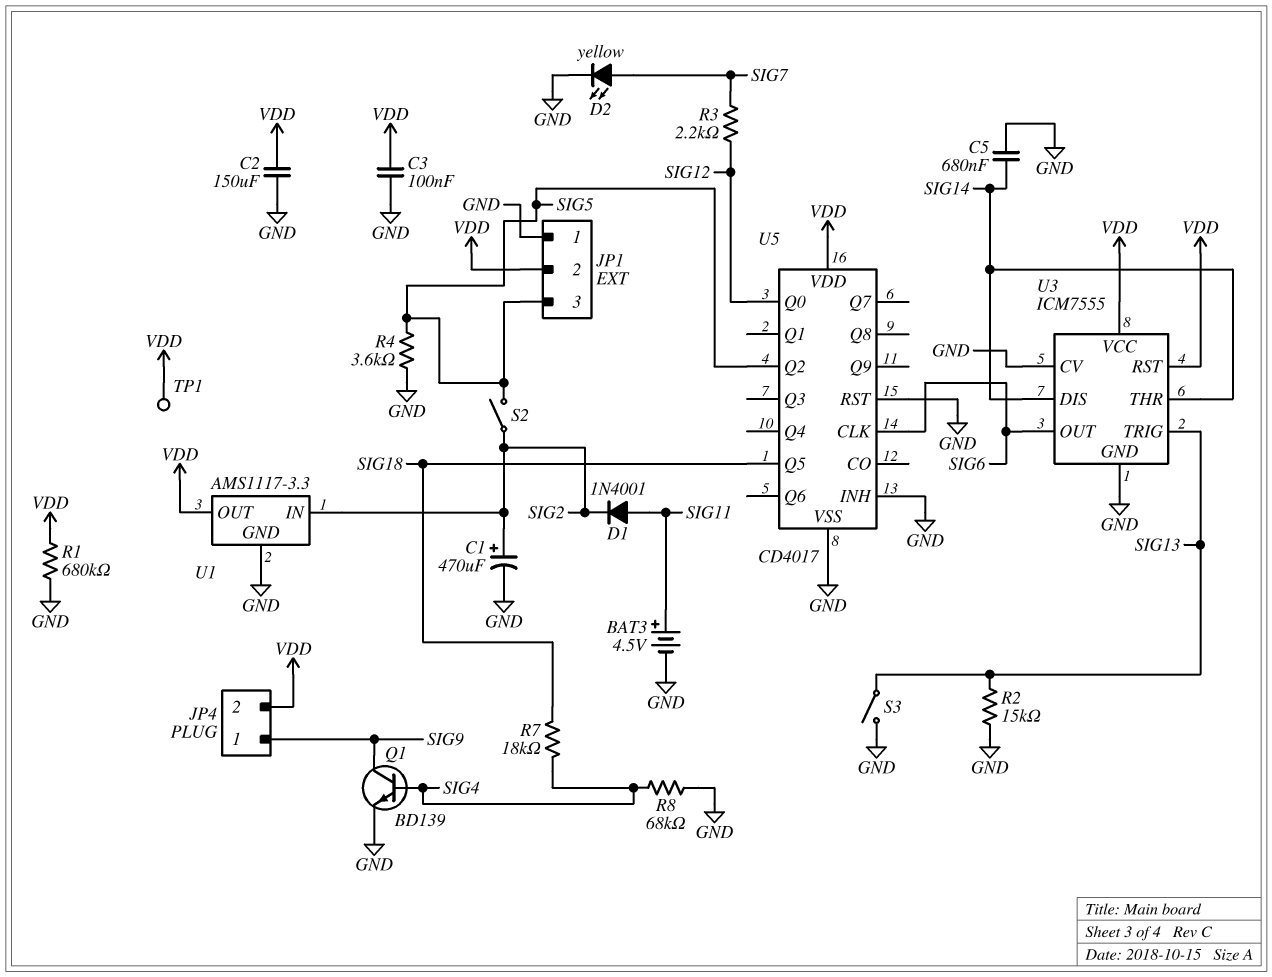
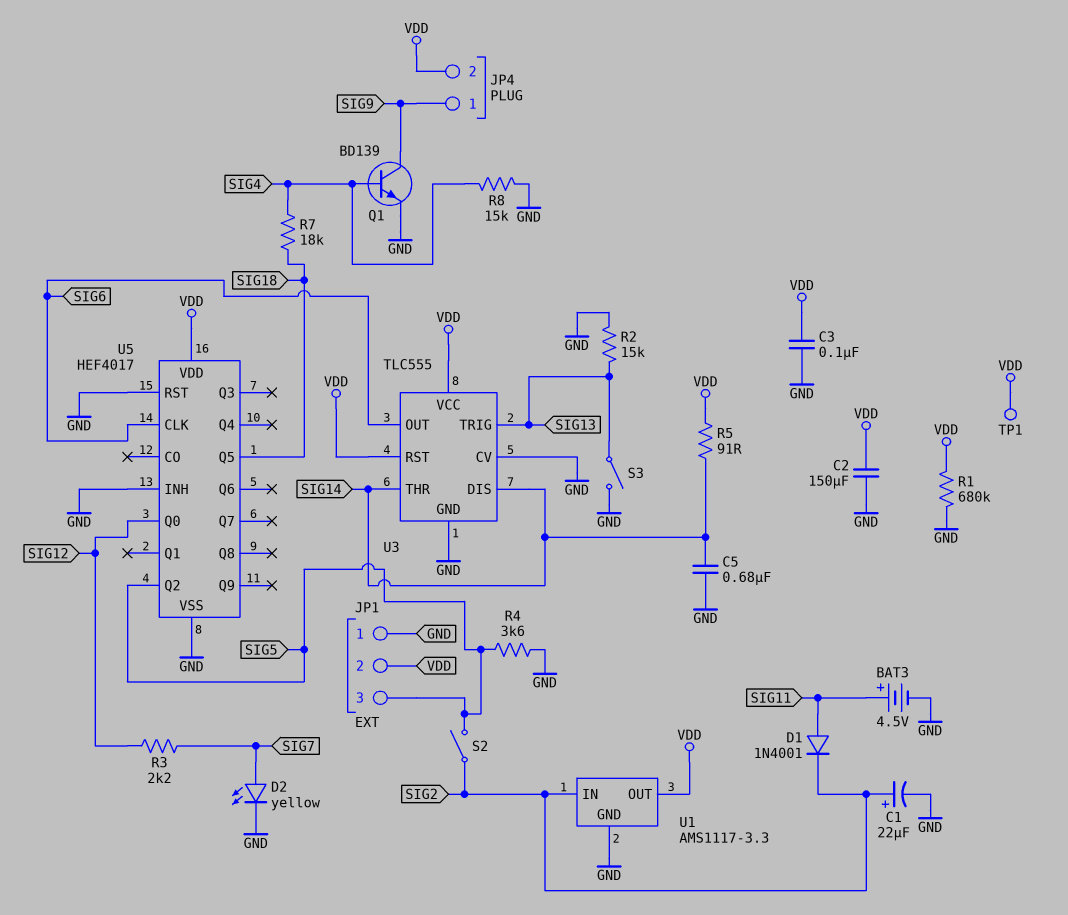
C1: 470uF (plus SIG2, minus GND) -> 22uF (plus SIG2, minus GND)
R5: none -> 91 (SIG14, VDD)
R8: 68k (GND, SIG4) -> 15k (GND, SIG4)
U3: ICM7555 -> TLC555
U5: CD4017 -> HEF4017

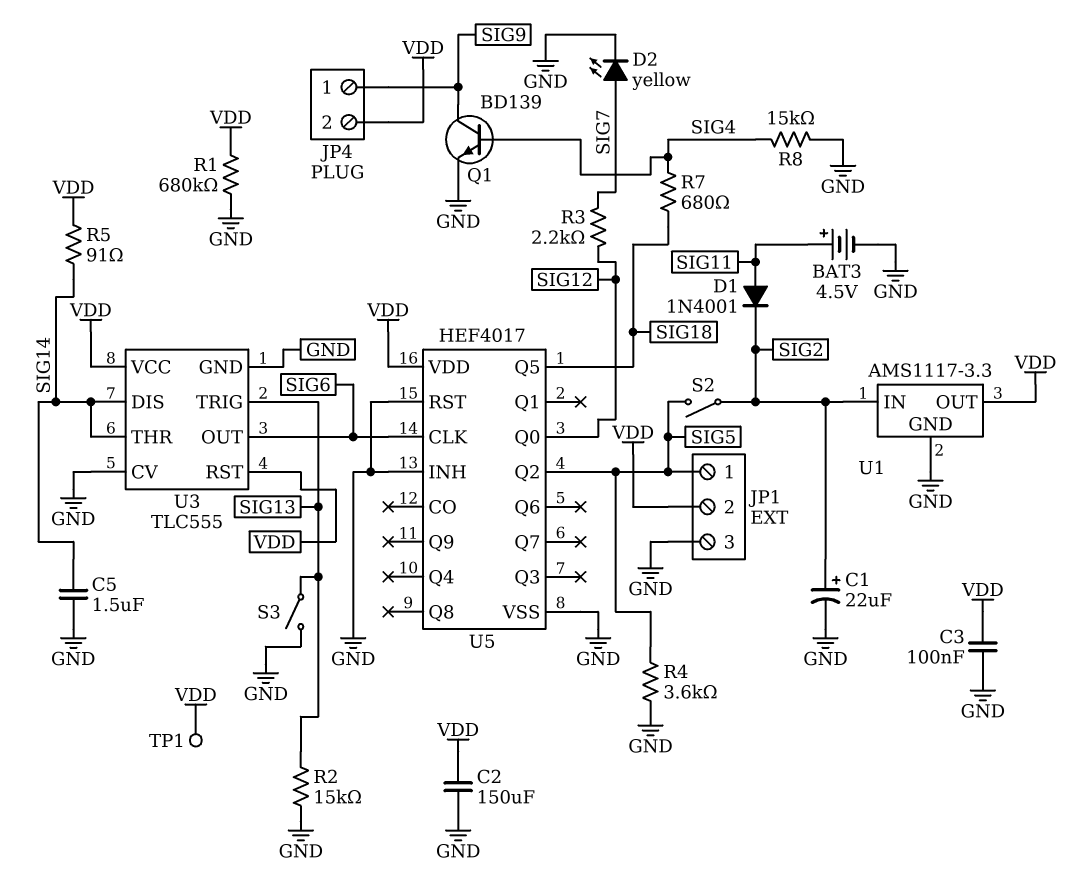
C5: 680nF (GND, SIG14) -> 1.5uF (GND, SIG14)
JP1 pin 1: GND -> SIG5
JP1 pin 3: SIG5 -> GND
R7: 18k (SIG4, SIG18) -> 680 (SIG4, SIG18)

